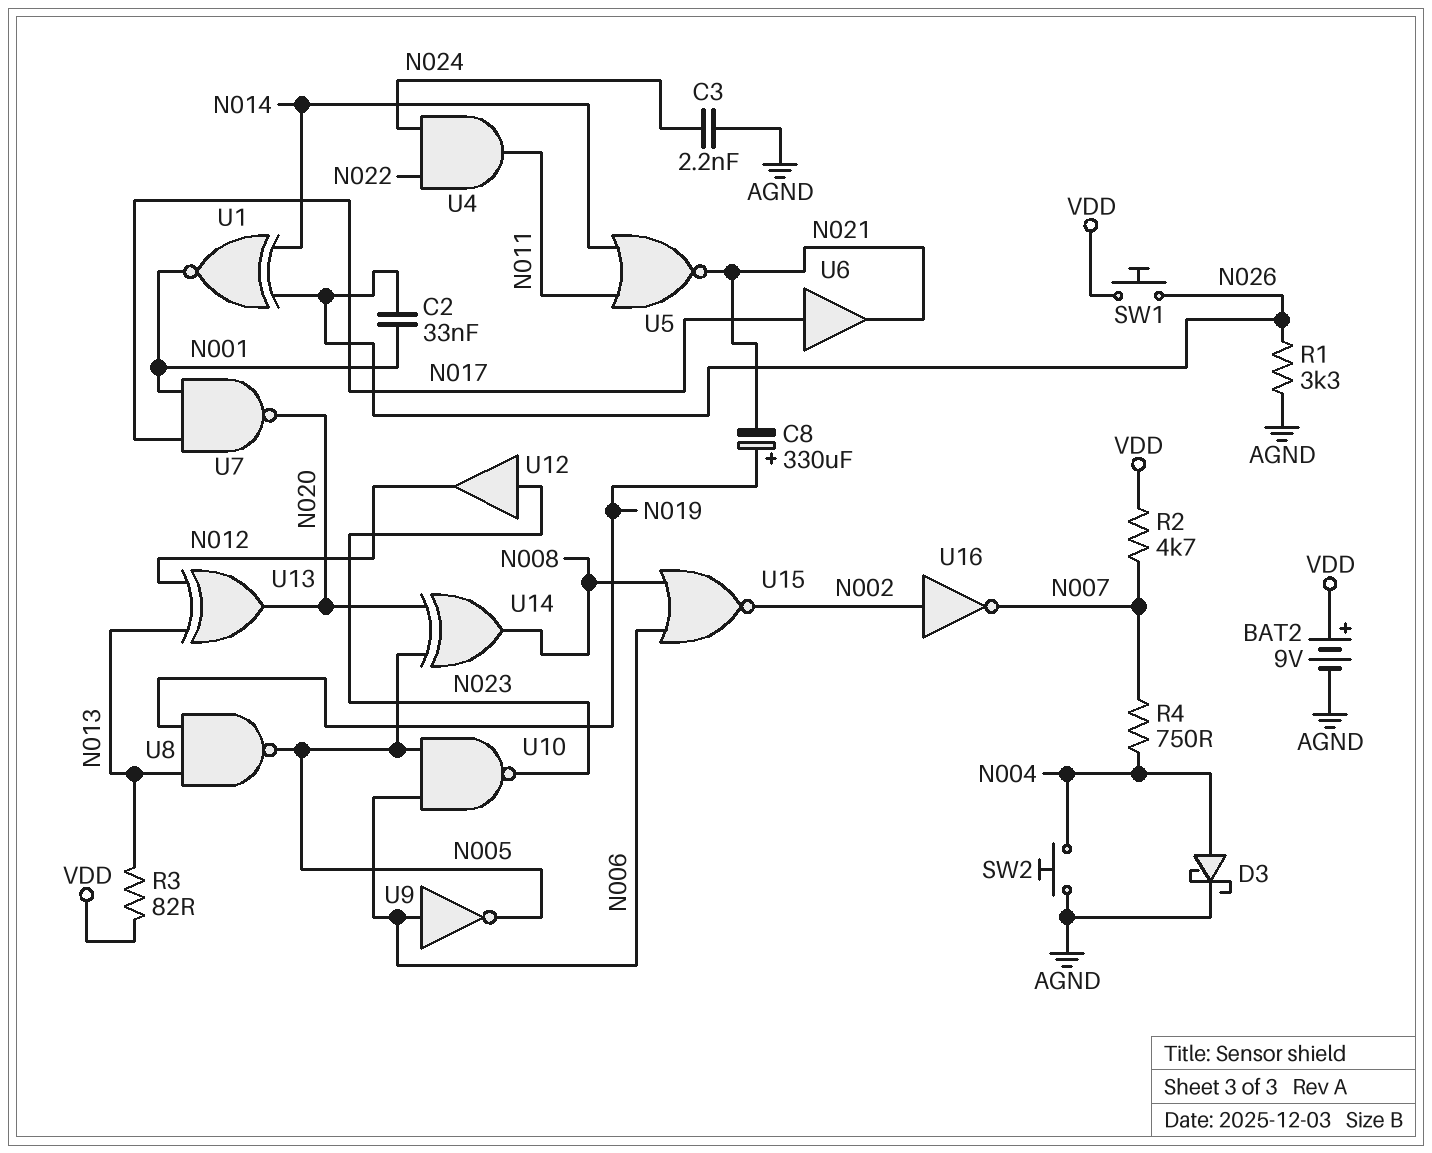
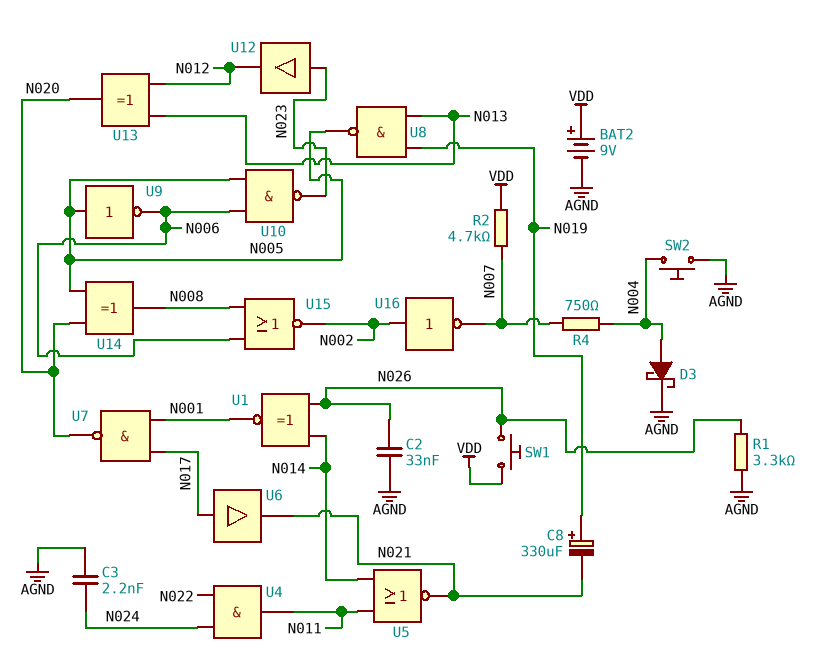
C2: 33nF (N001, N026) -> 33nF (AGND, N026)
R3: 82 (N013, VDD) -> none
U9: NOT (in N006, out N005) -> NOT (in N005, out N006)

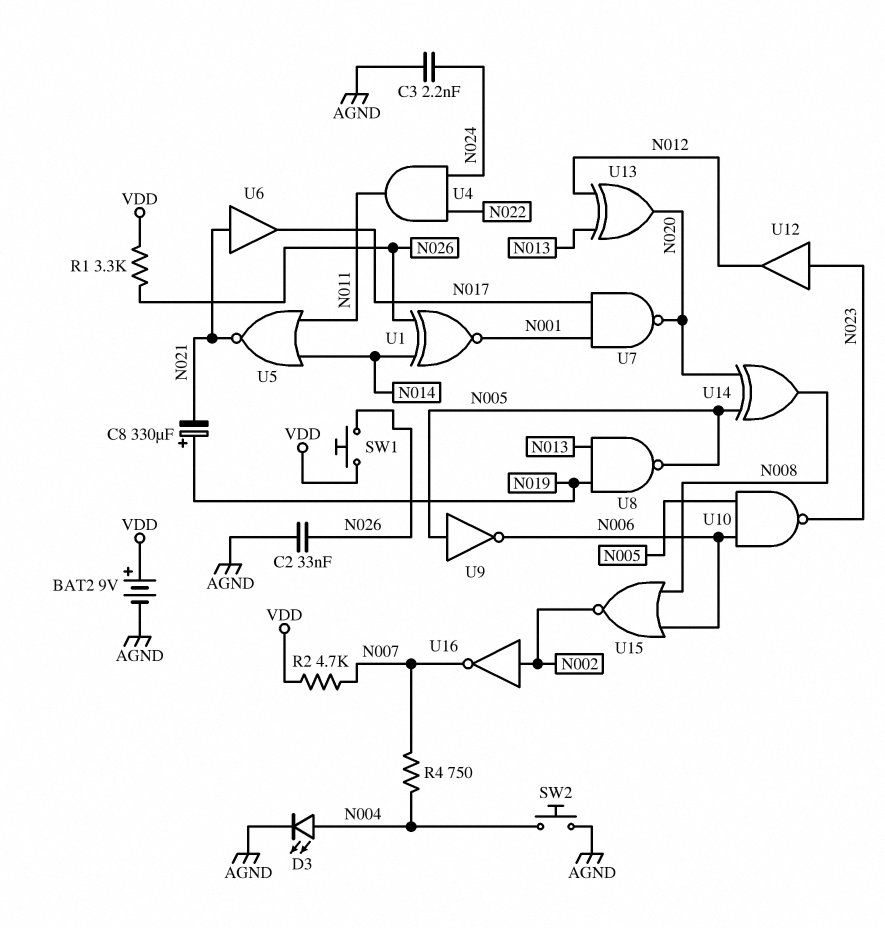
D3: schottky (A N004, K AGND) -> LED (A N004, K AGND)
R1: 3.3k (AGND, N026) -> 3.3k (N026, VDD)
U6: buffer (in N017, out N021) -> buffer (in N021, out N017)

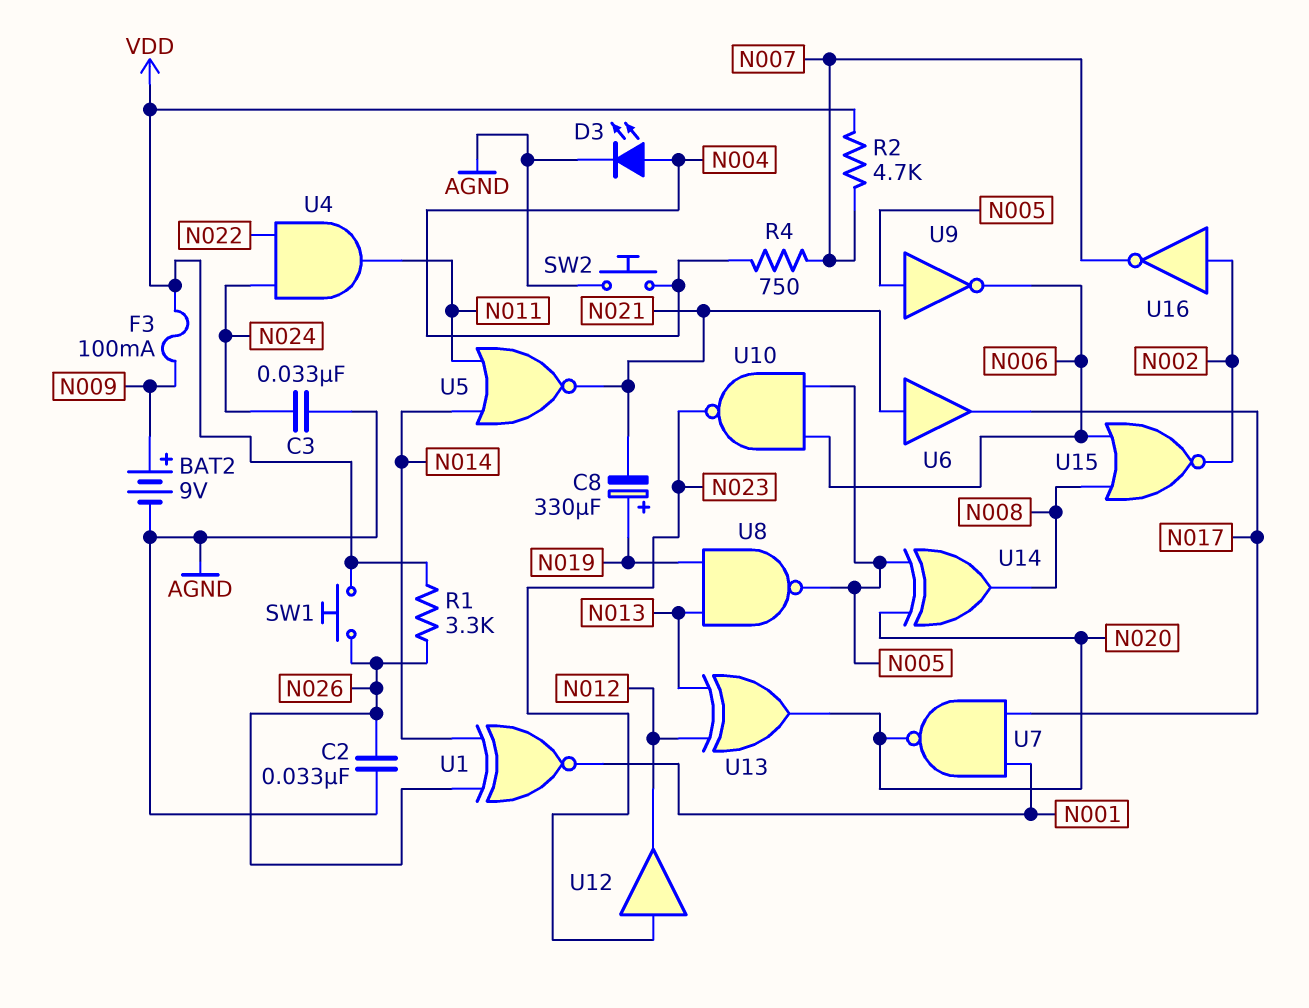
BAT2: 9V (plus VDD, minus AGND) -> 9V (plus N009, minus AGND)
C3: 2.2nF (AGND, N024) -> 33nF (AGND, N024)
F3: none -> 100mA (N009, VDD)

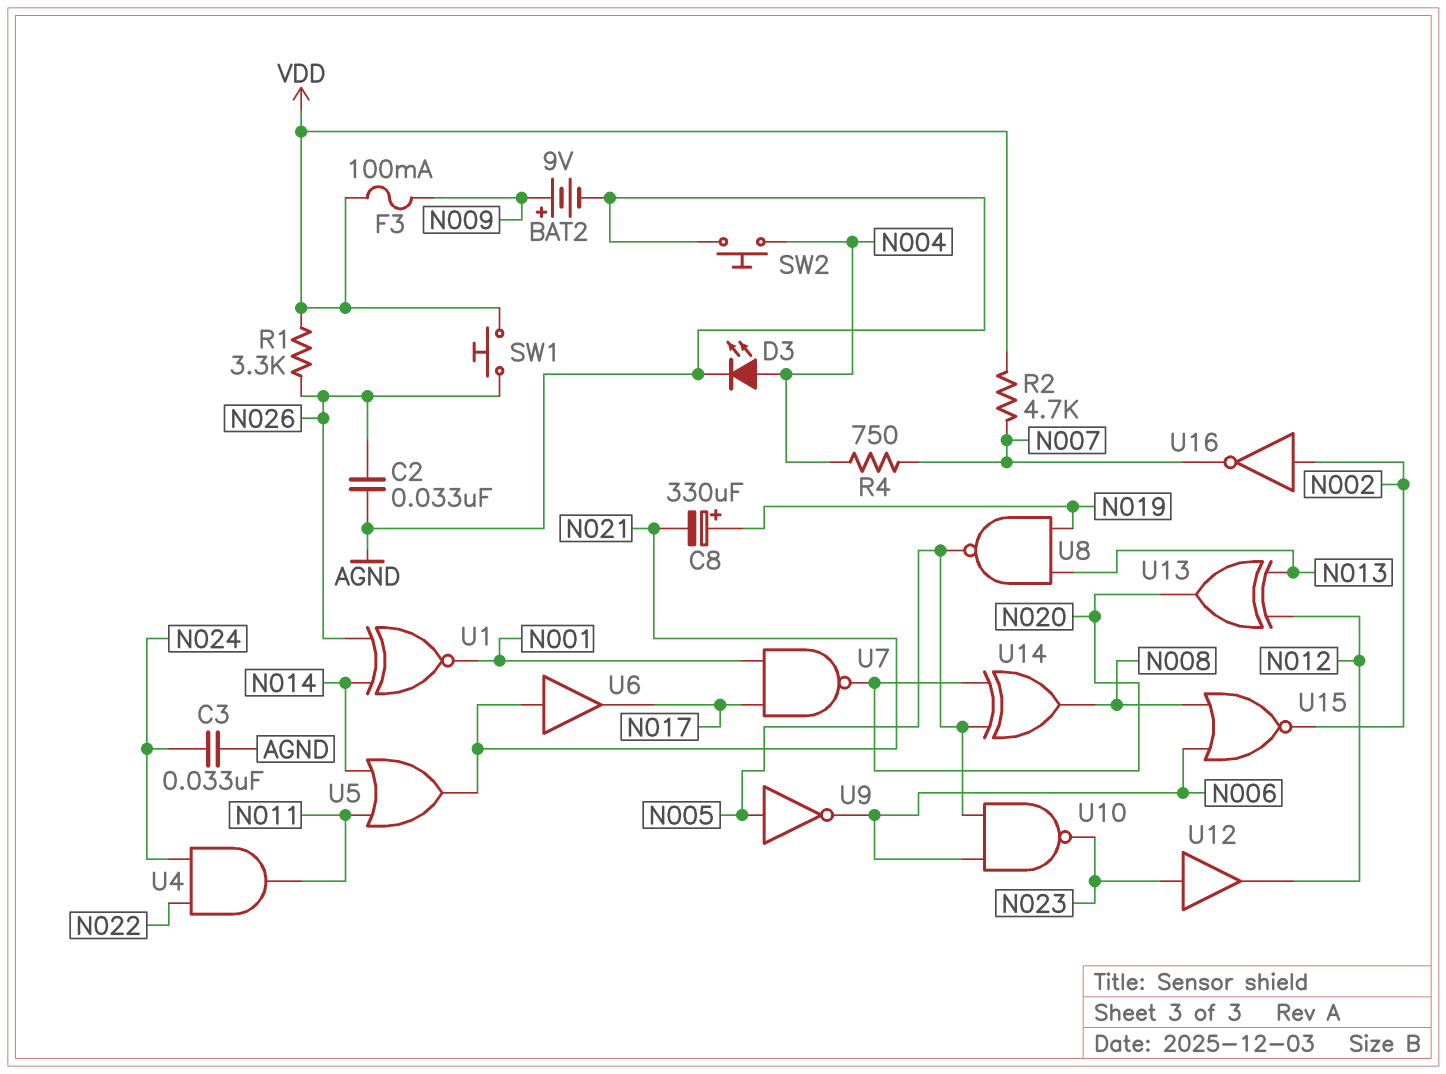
U5: NOR (in N011, in N014, out N021) -> OR (in N011, in N014, out N021)

